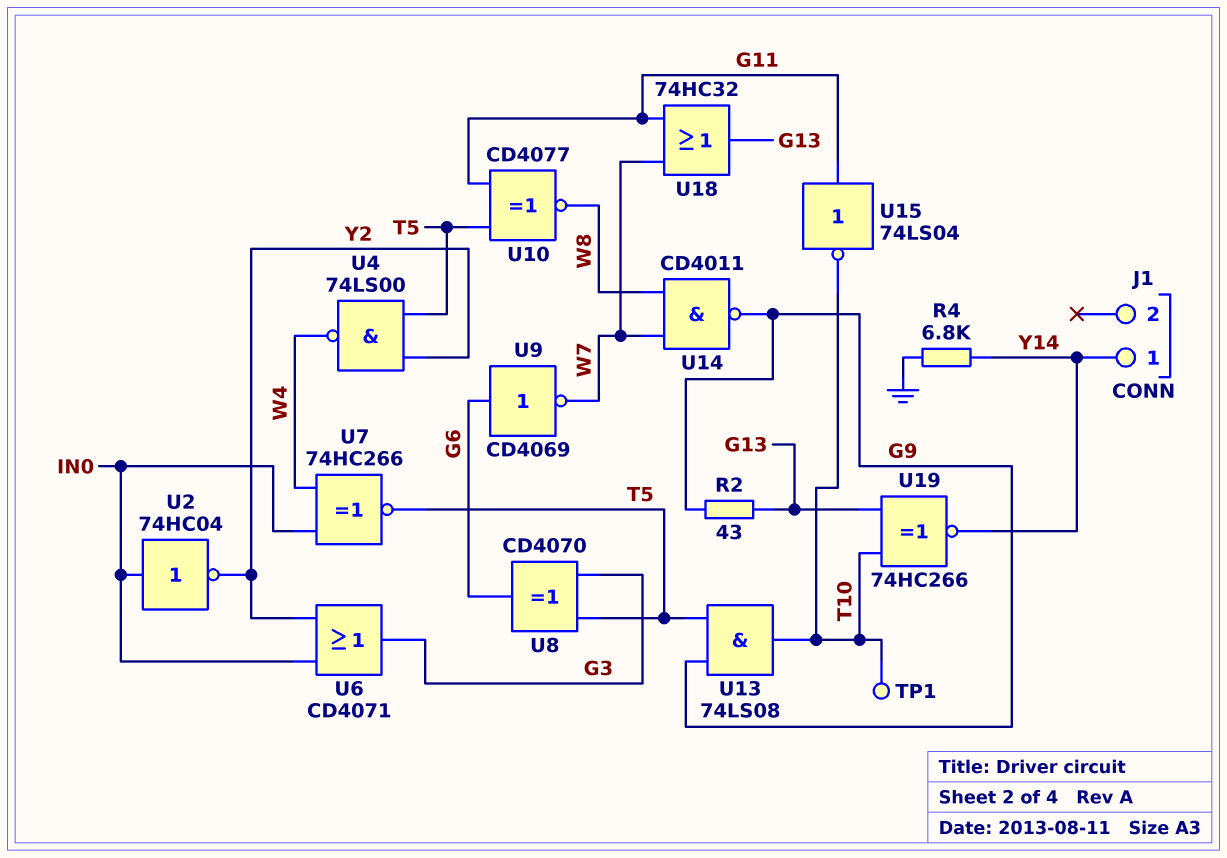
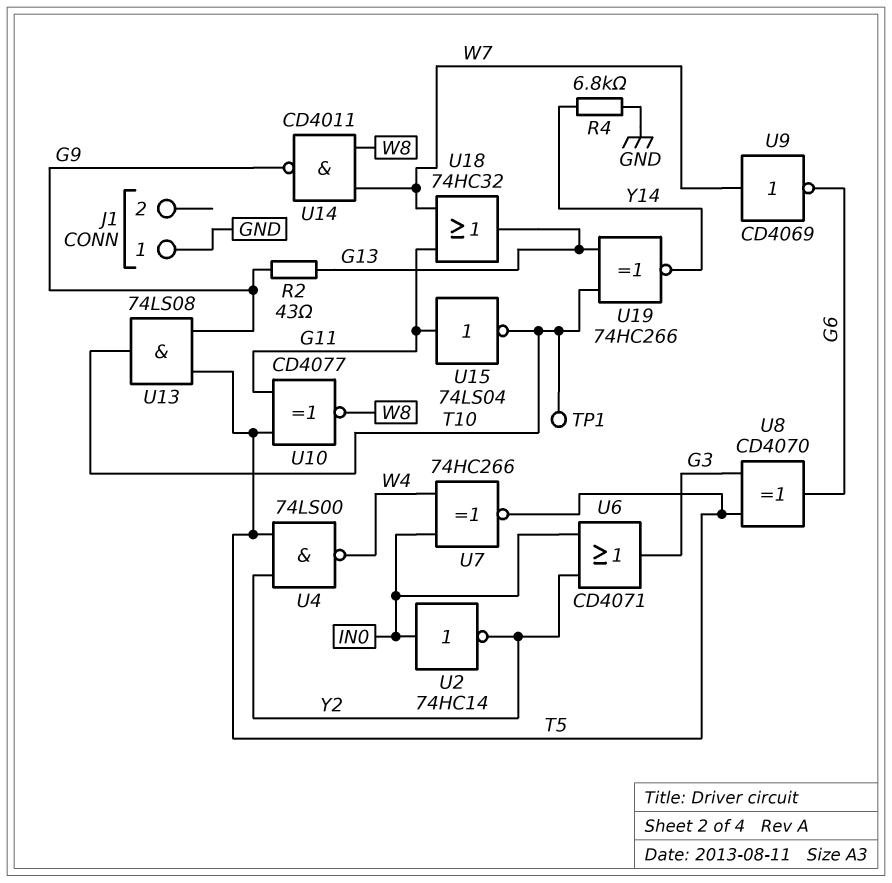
J1 pin 1: Y14 -> GND
U2: NOT 74HC04 (in IN0, out Y2) -> NOT 74HC14 (in IN0, out Y2)
U9: NOT CD4069 (in G6, out W7) -> NOT CD4069 (in W7, out G6)

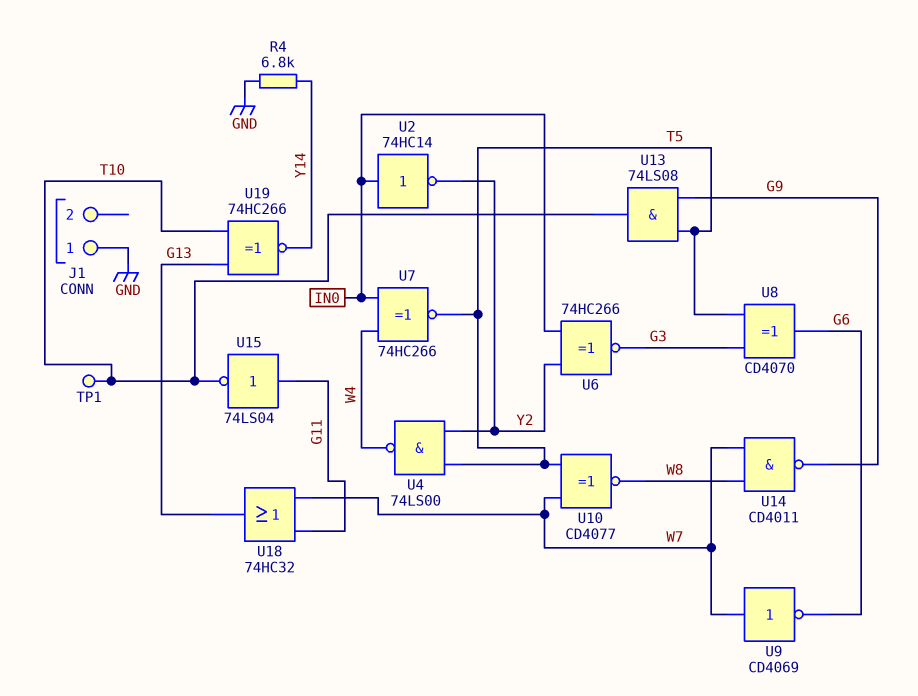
R2: 43 (G9, G13) -> none
U6: OR CD4071 (in IN0, in Y2, out G3) -> XNOR 74HC266 (in IN0, in Y2, out G3)
U10: XNOR CD4077 (in G11, in T5, out W8) -> XNOR CD4077 (in T5, in W7, out W8)

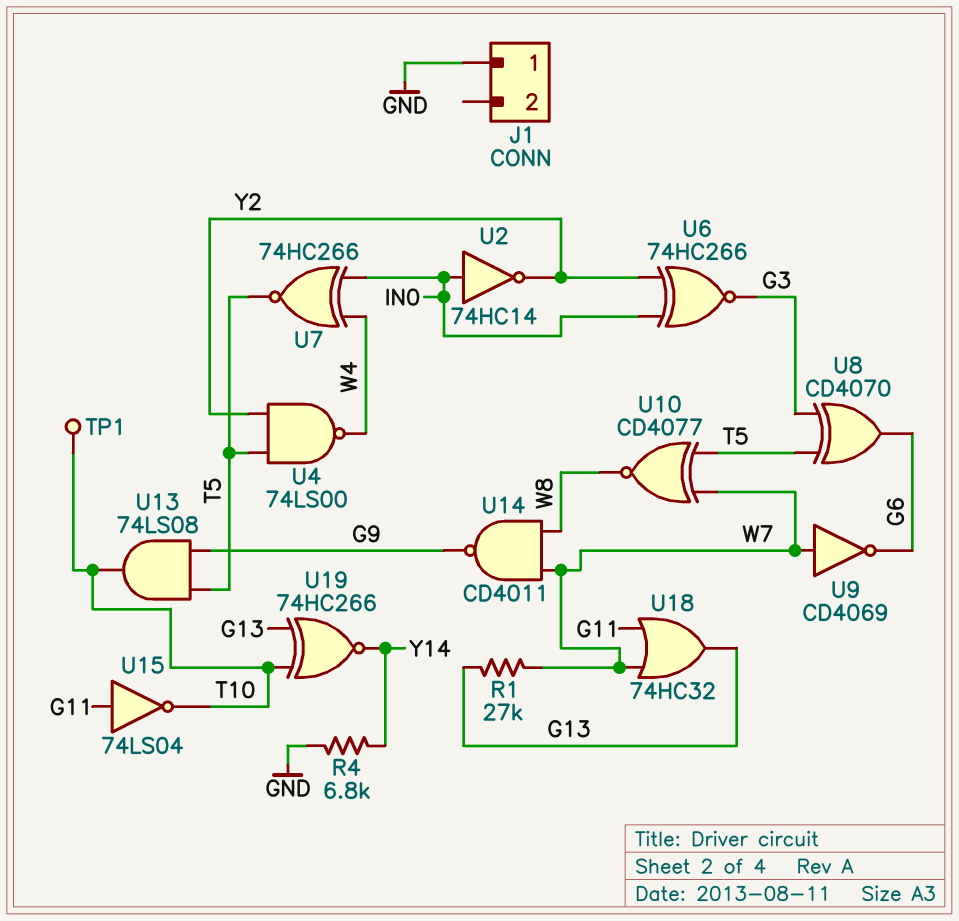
R1: none -> 27k (G13, W7)

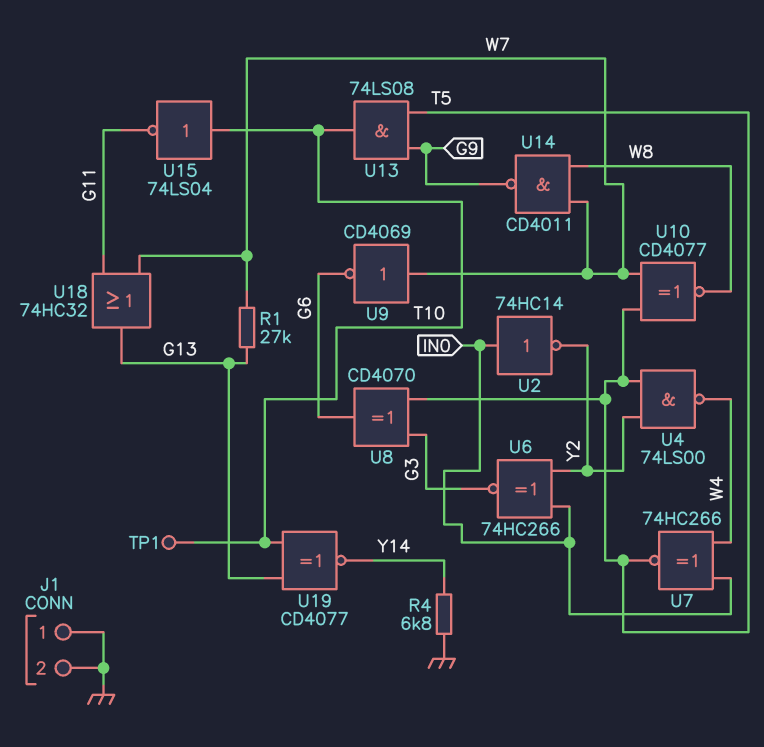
J1 pin 2: none -> GND
U15: NOT 74LS04 (in G11, out T10) -> NOT 74LS04 (in T10, out G11)
U19: XNOR 74HC266 (in G13, in T10, out Y14) -> XNOR CD4077 (in G13, in T10, out Y14)

